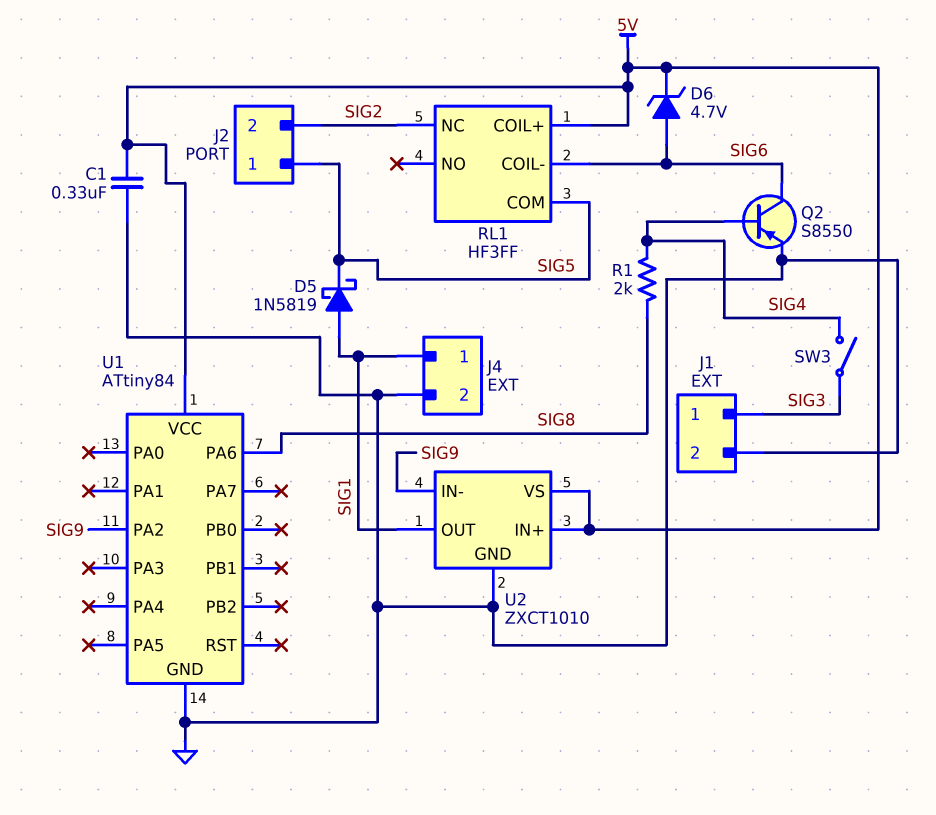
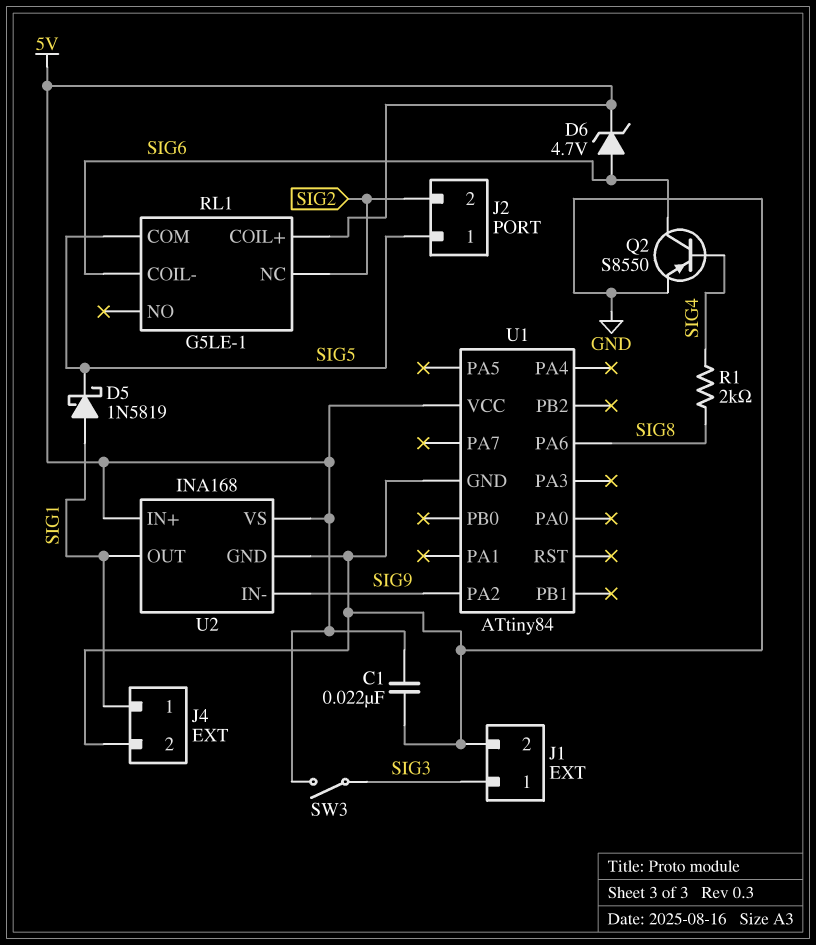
C1: 330nF (5V, GND) -> 22nF (5V, GND)
RL1: HF3FF -> G5LE-1
SW3: switch (SIG3, SIG4) -> switch (5V, SIG3)
U2: ZXCT1010 -> INA168

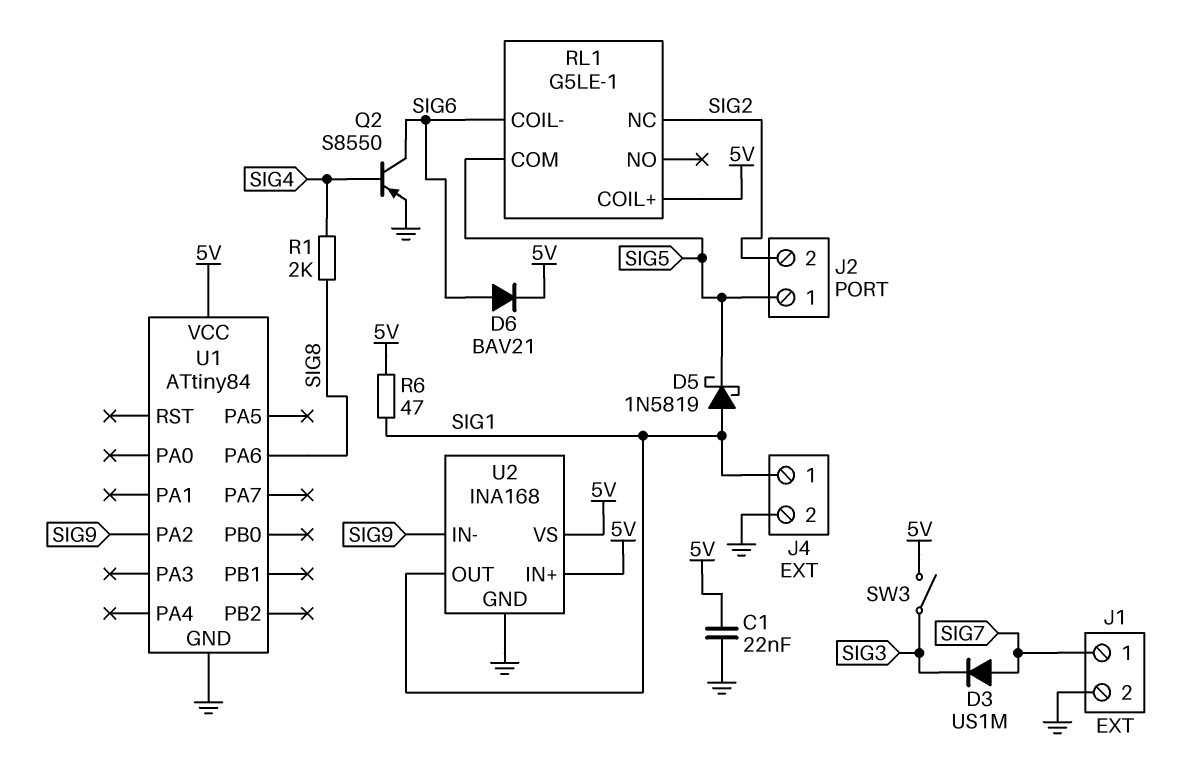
D3: none -> diode US1M (A SIG7, K SIG3)
D6: zener 4.7V (A SIG6, K 5V) -> diode BAV21 (A SIG6, K 5V)
J1 pin 1: SIG3 -> SIG7
R6: none -> 47 (5V, SIG1)

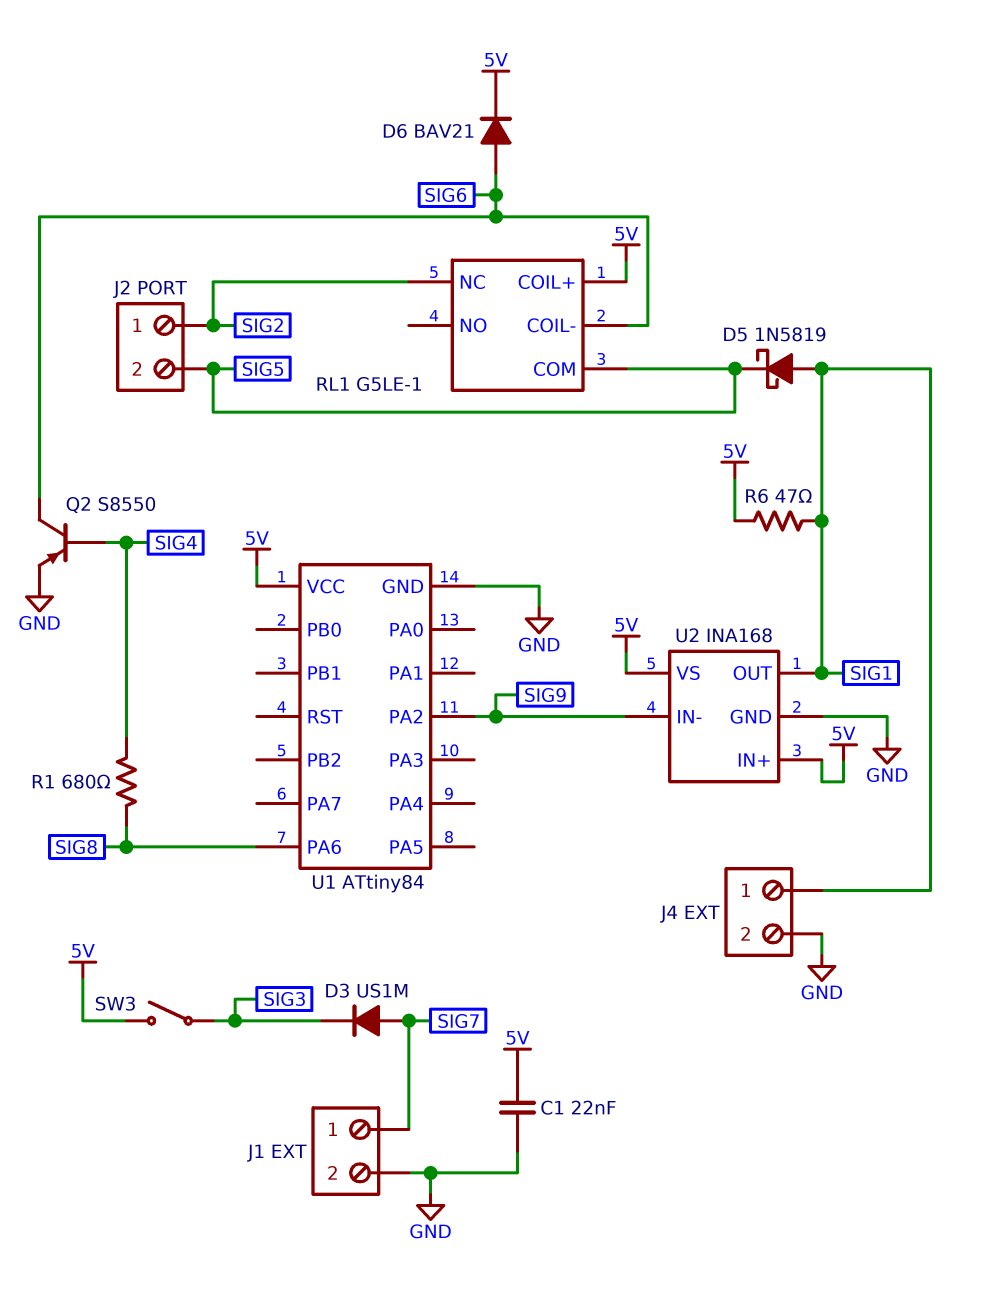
J2 pin 1: SIG5 -> SIG2
J2 pin 2: SIG2 -> SIG5
R1: 2k (SIG4, SIG8) -> 680 (SIG4, SIG8)

